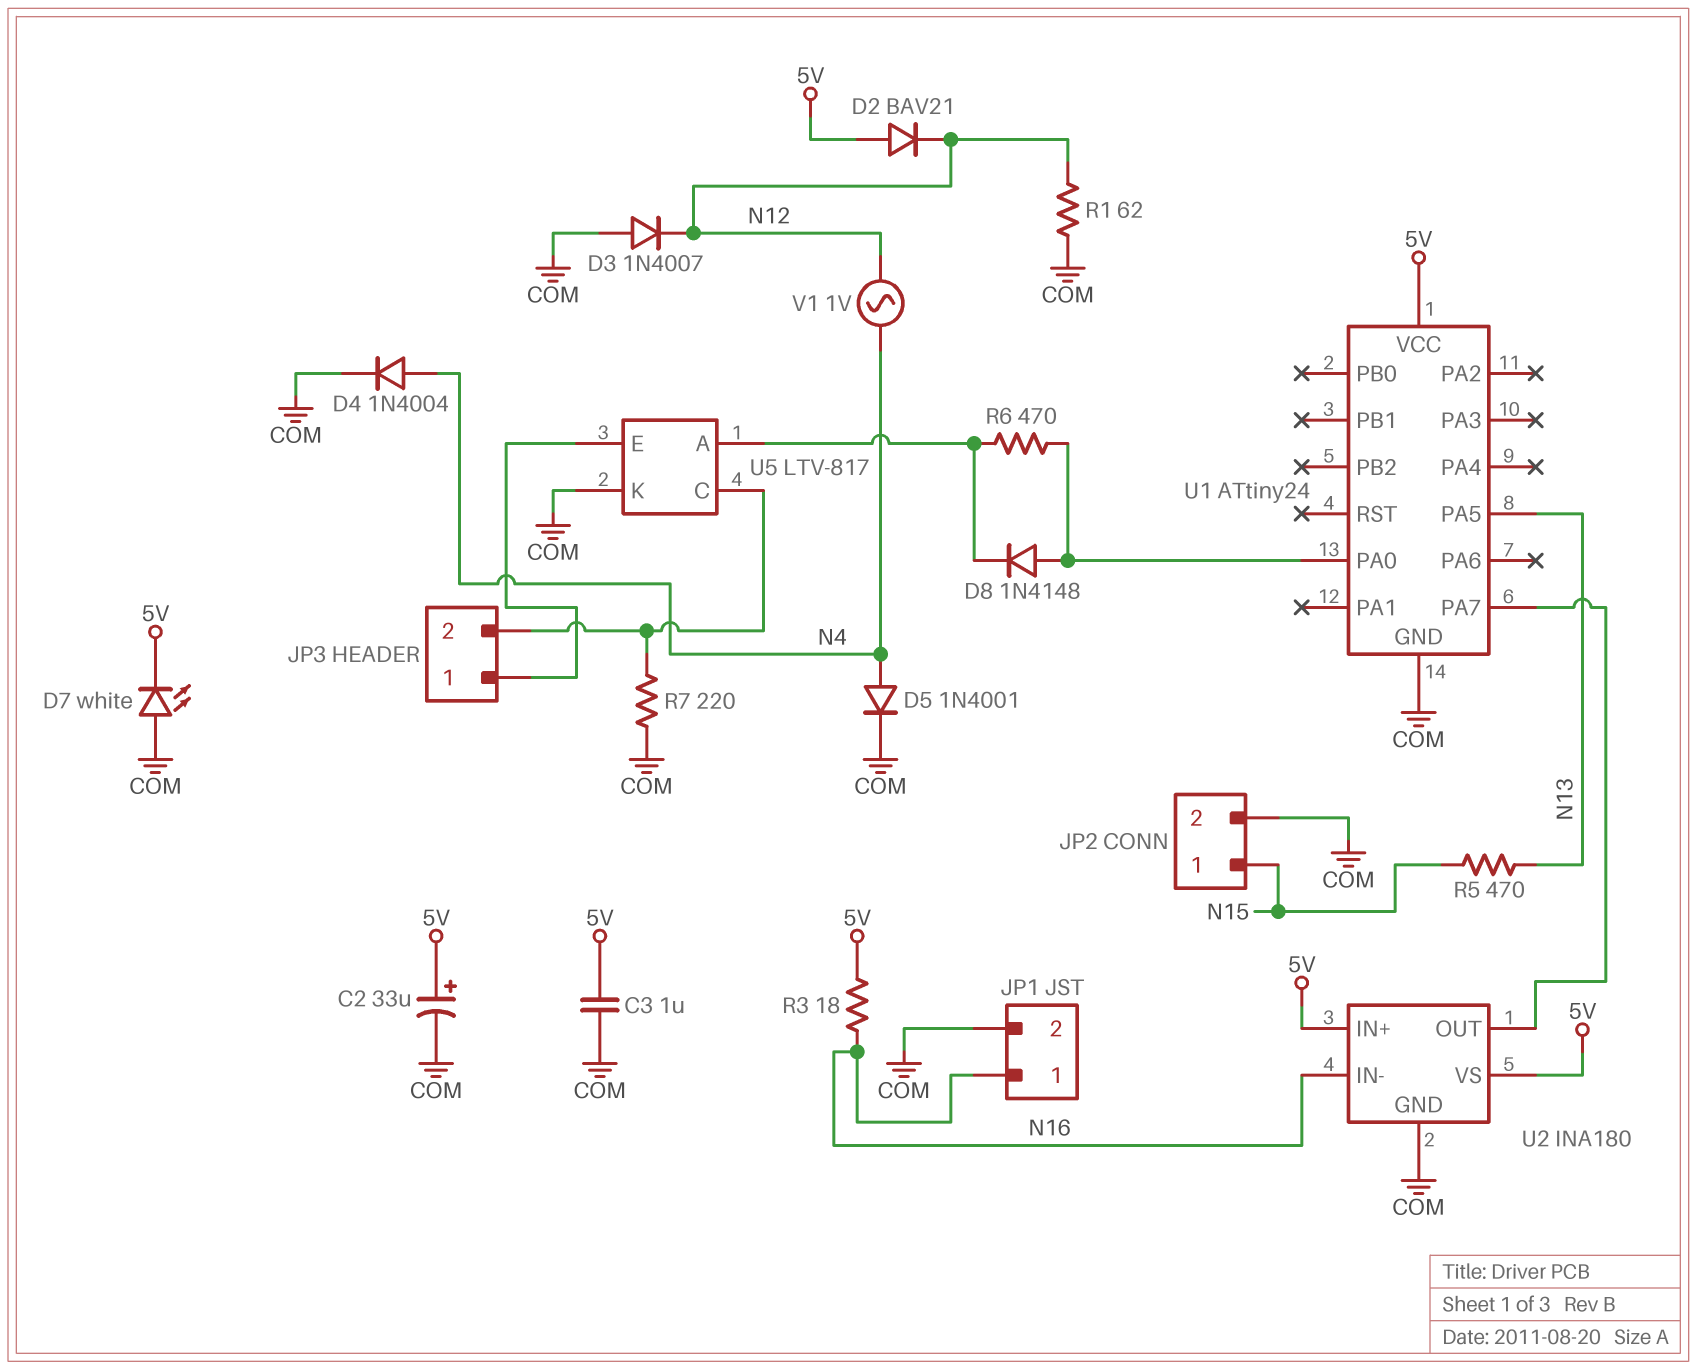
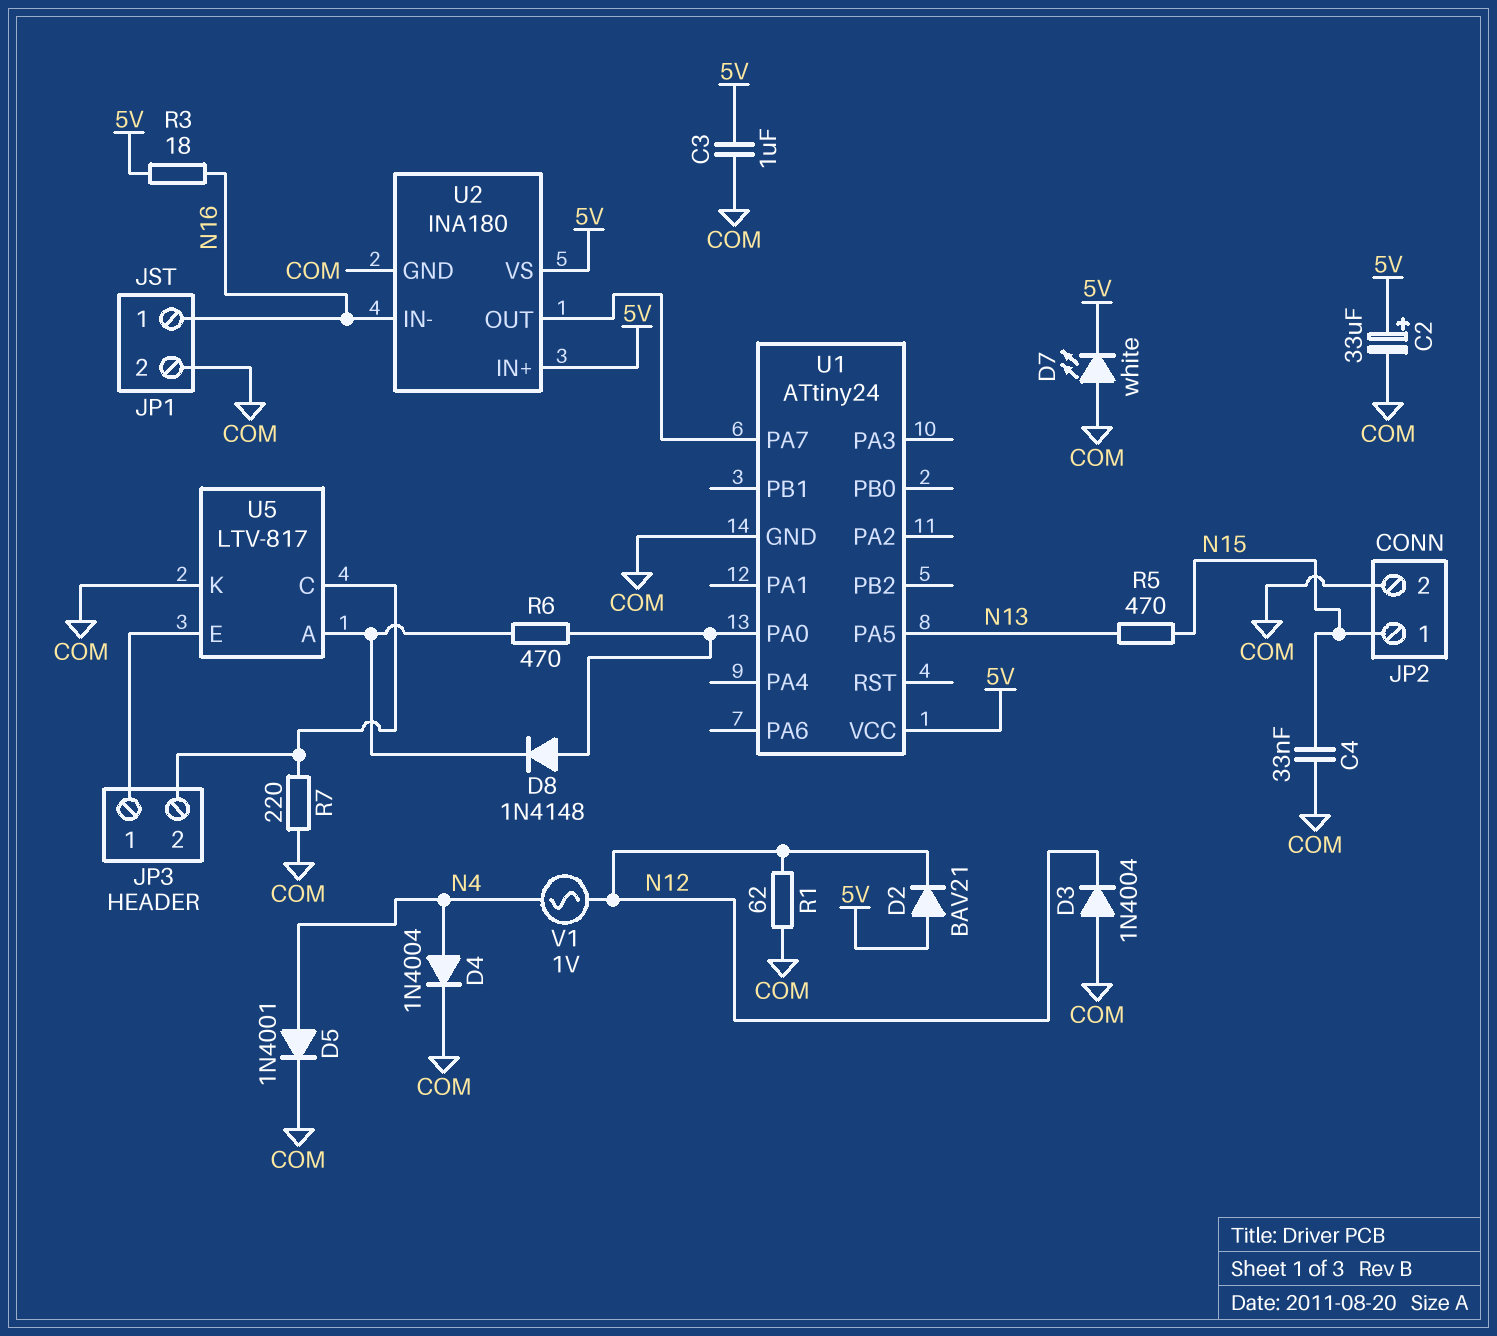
C4: none -> 33nF (COM, N15)
D3: diode 1N4007 (A COM, K N12) -> diode 1N4004 (A COM, K N12)

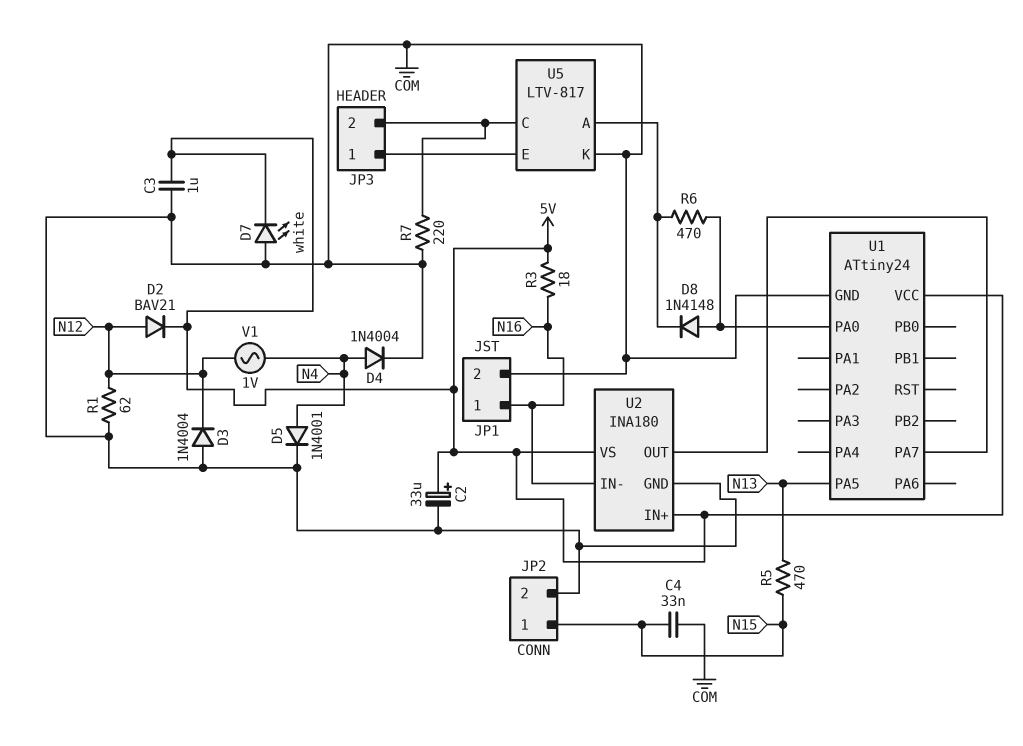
D2: diode BAV21 (A 5V, K N12) -> diode BAV21 (A N12, K 5V)

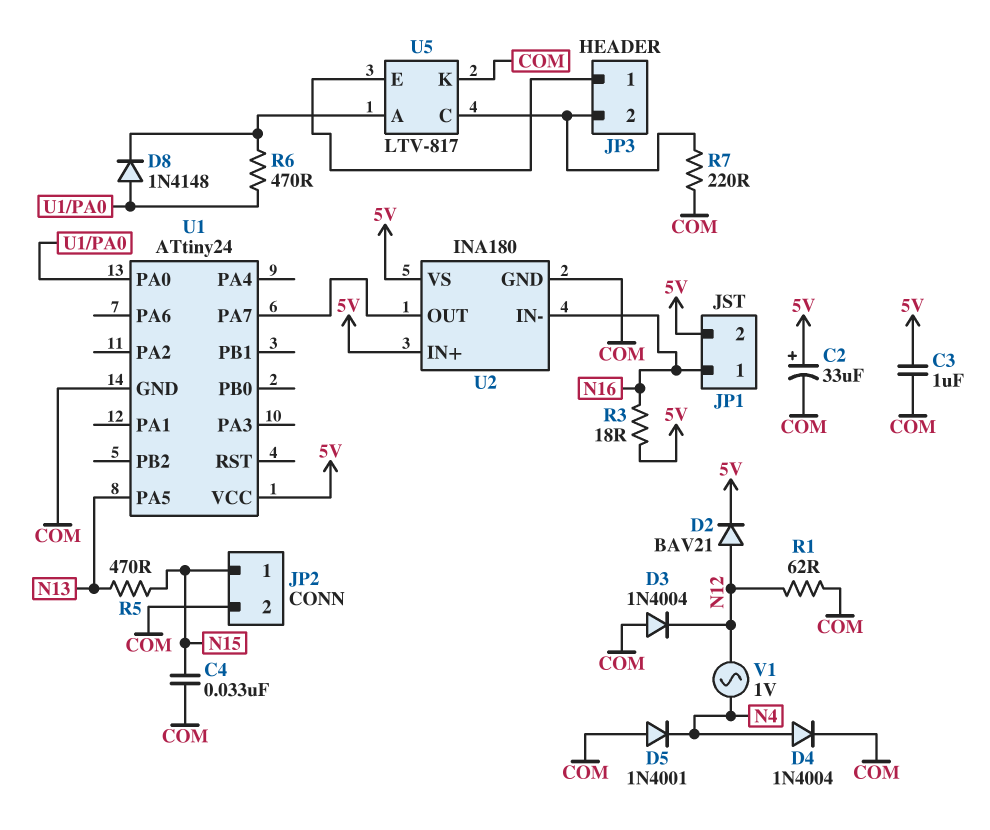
D5: diode 1N4001 (A N4, K COM) -> diode 1N4001 (A COM, K N4)
D7: LED white (A COM, K 5V) -> none
JP1 pin 2: COM -> 5V

